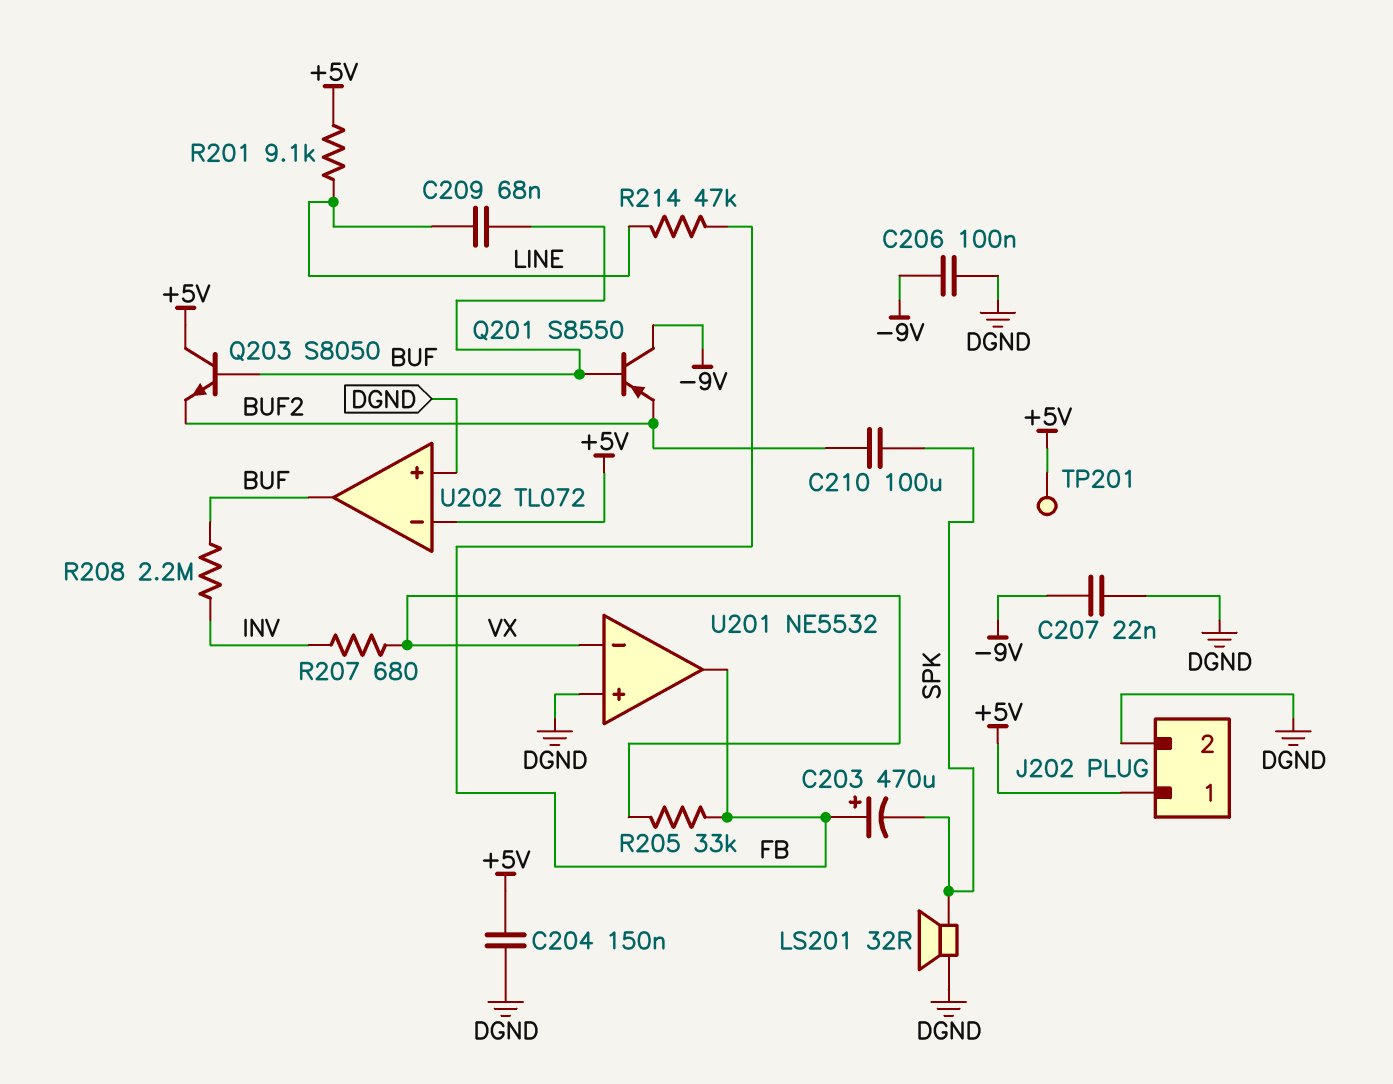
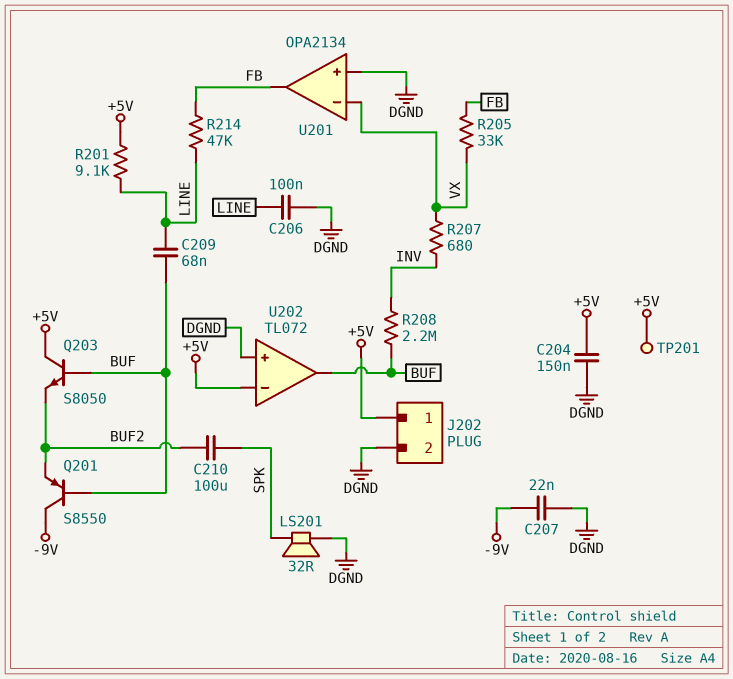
C203: 470uF (plus FB, minus SPK) -> none
C206: 100nF (-9V, DGND) -> 100nF (DGND, LINE)
U201: NE5532 -> OPA2134

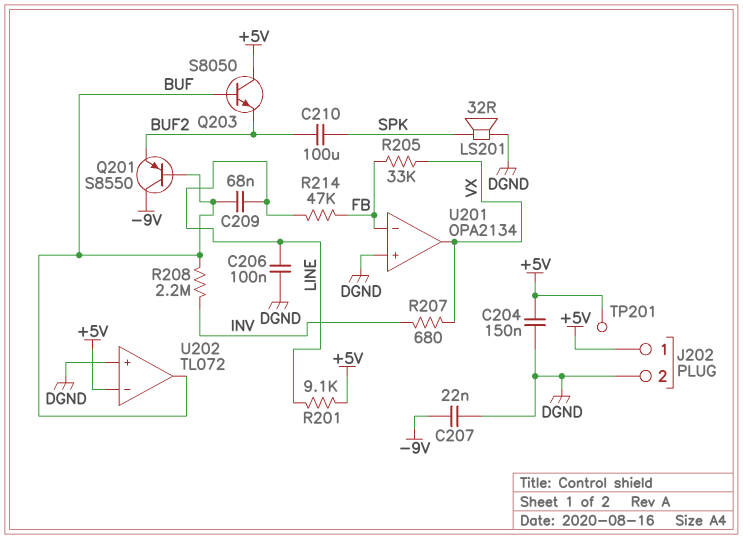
U201 pin in-: VX -> FB
U201 pin out: FB -> VX

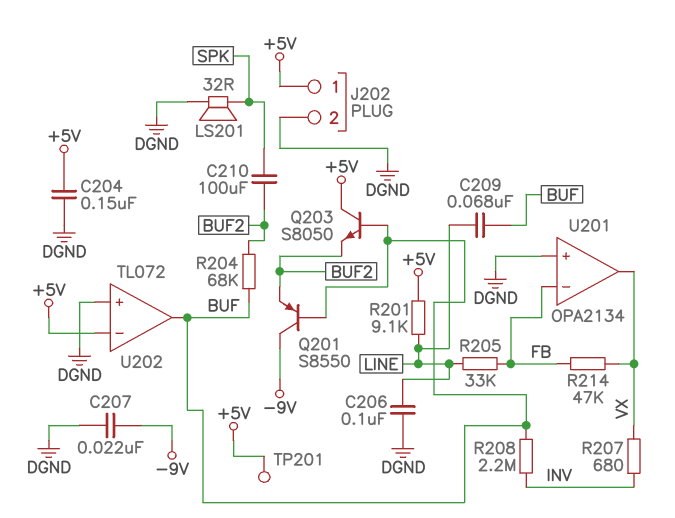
R204: none -> 68k (BUF, BUF2)
R205: 33k (FB, VX) -> 33k (FB, LINE)
R214: 47k (FB, LINE) -> 47k (FB, VX)

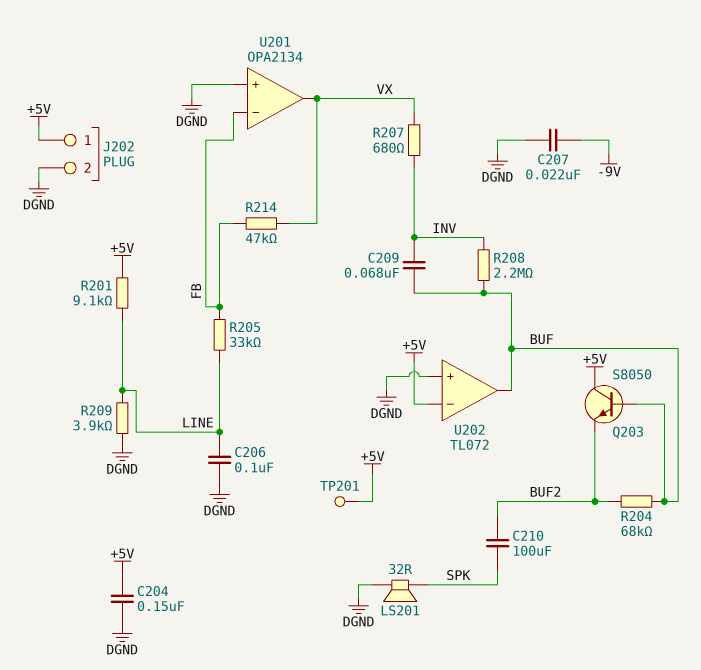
C209: 68nF (BUF, LINE) -> 68nF (BUF, INV)
Q201: PNP S8550 (B BUF, C -9V, E BUF2) -> none
R209: none -> 3.9k (DGND, LINE)

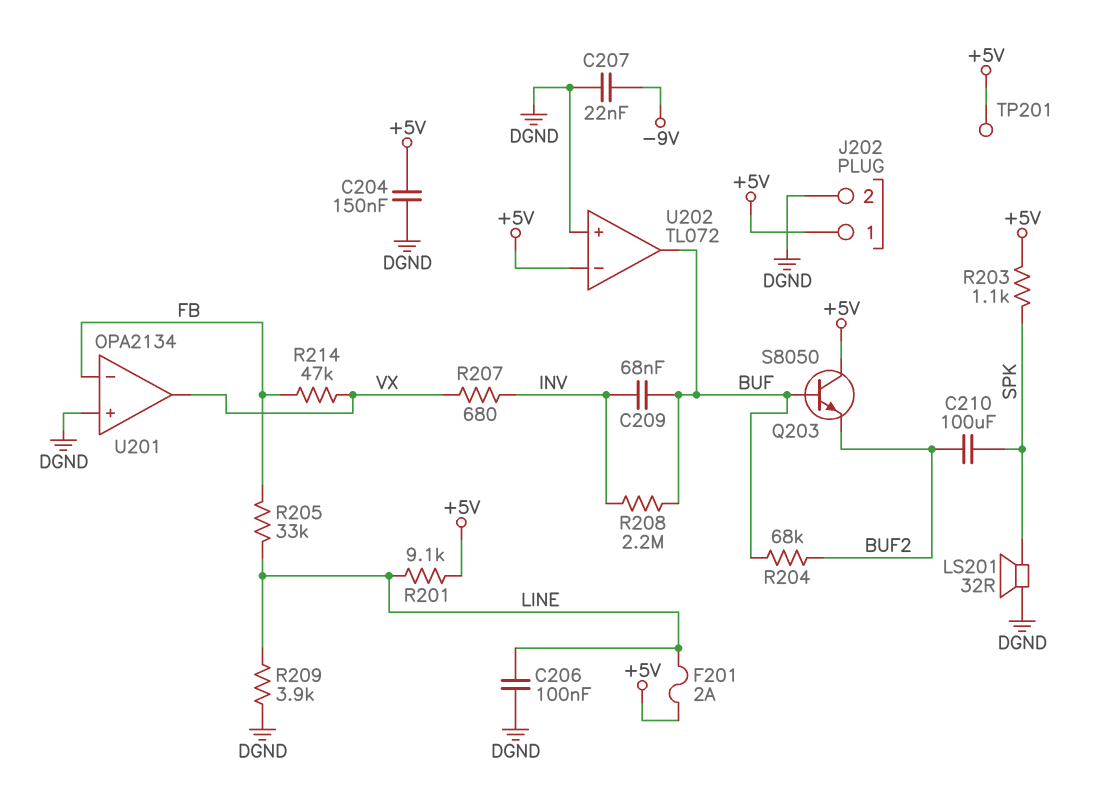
F201: none -> 2A (+5V, LINE)
R203: none -> 1.1k (+5V, SPK)

